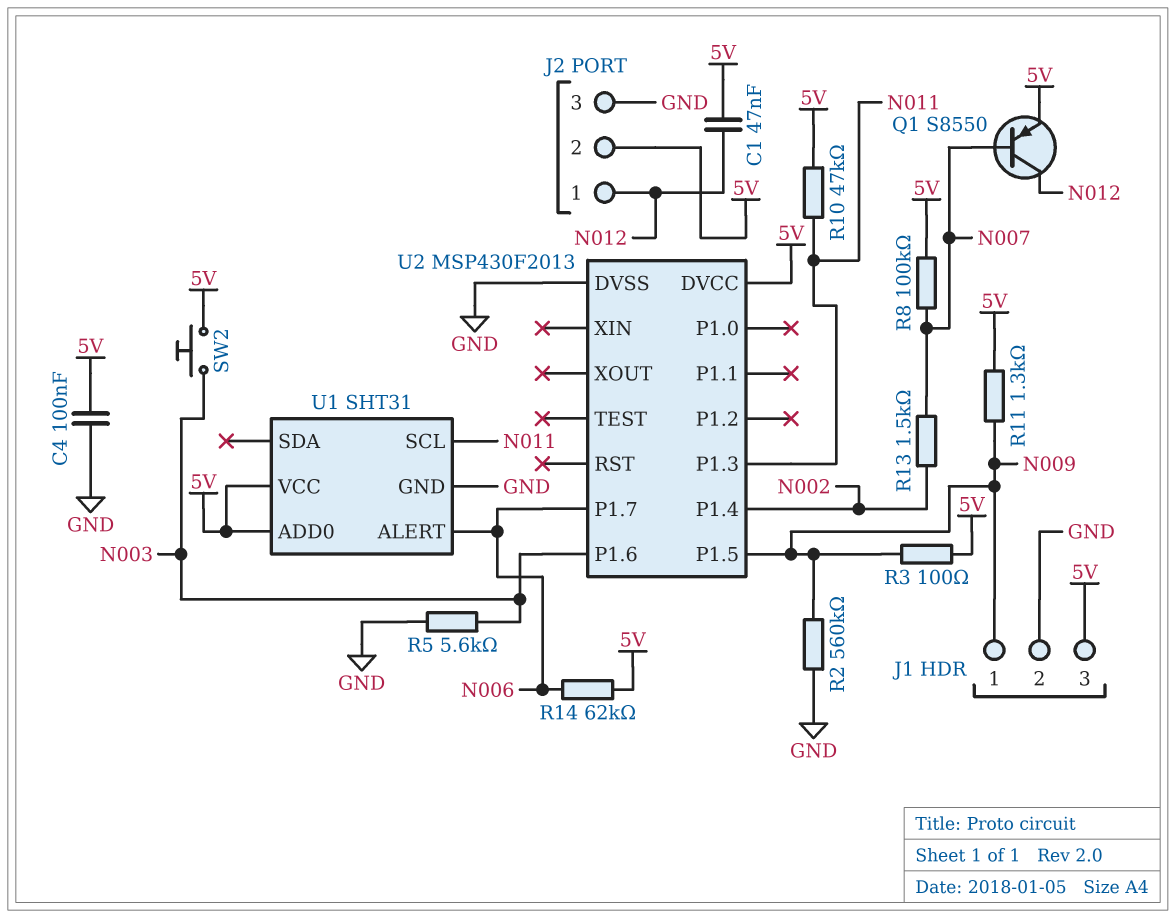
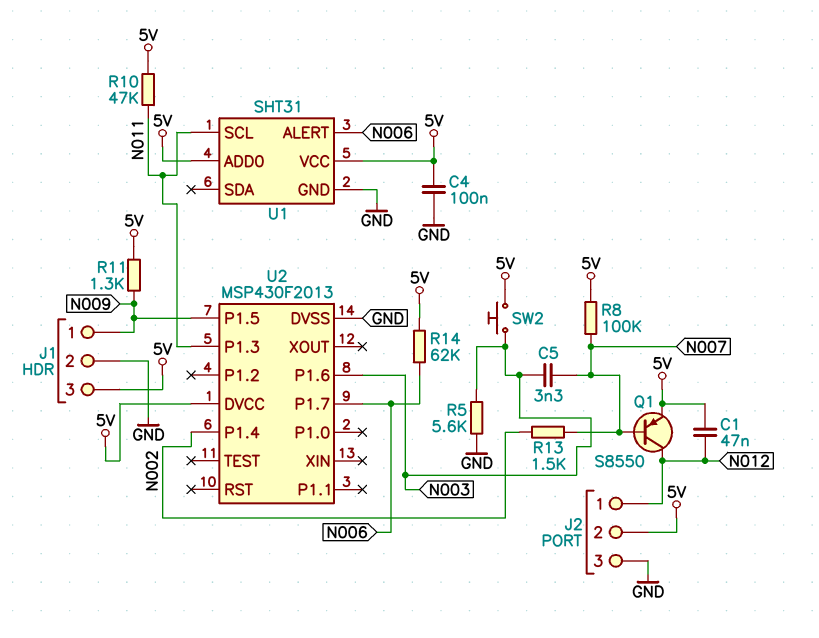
C5: none -> 3.3nF (N003, N007)
R2: 560k (GND, N009) -> none
R3: 100 (5V, N009) -> none

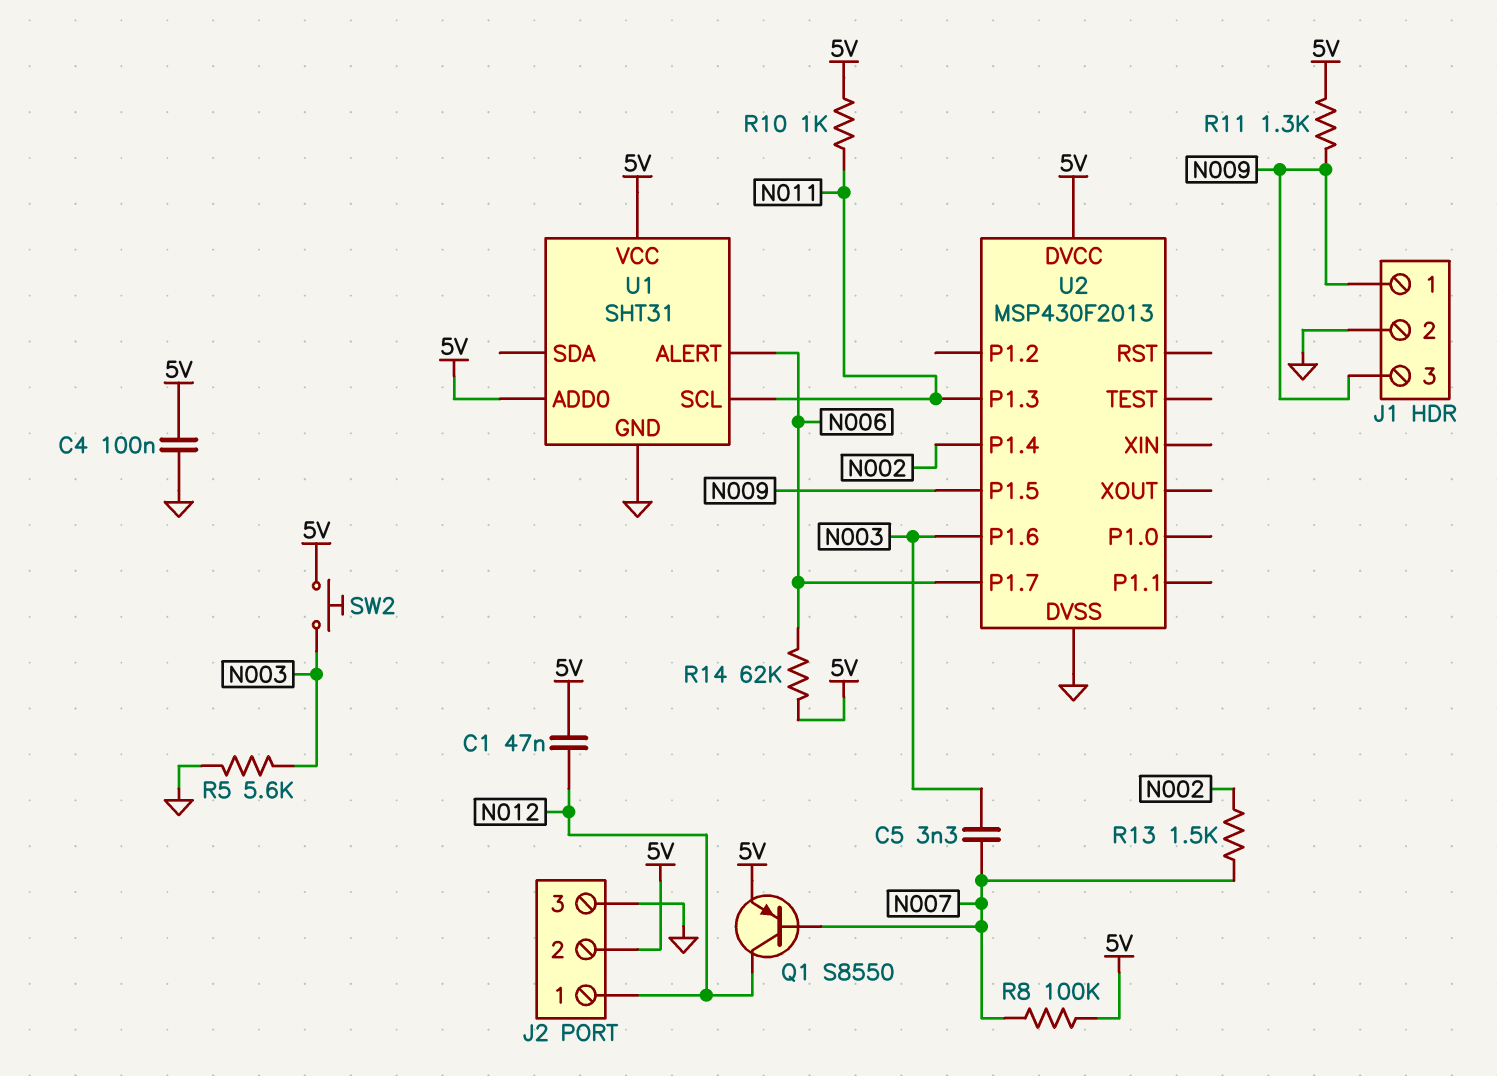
J1 pin 3: 5V -> N009
R10: 47k (5V, N011) -> 1k (5V, N011)

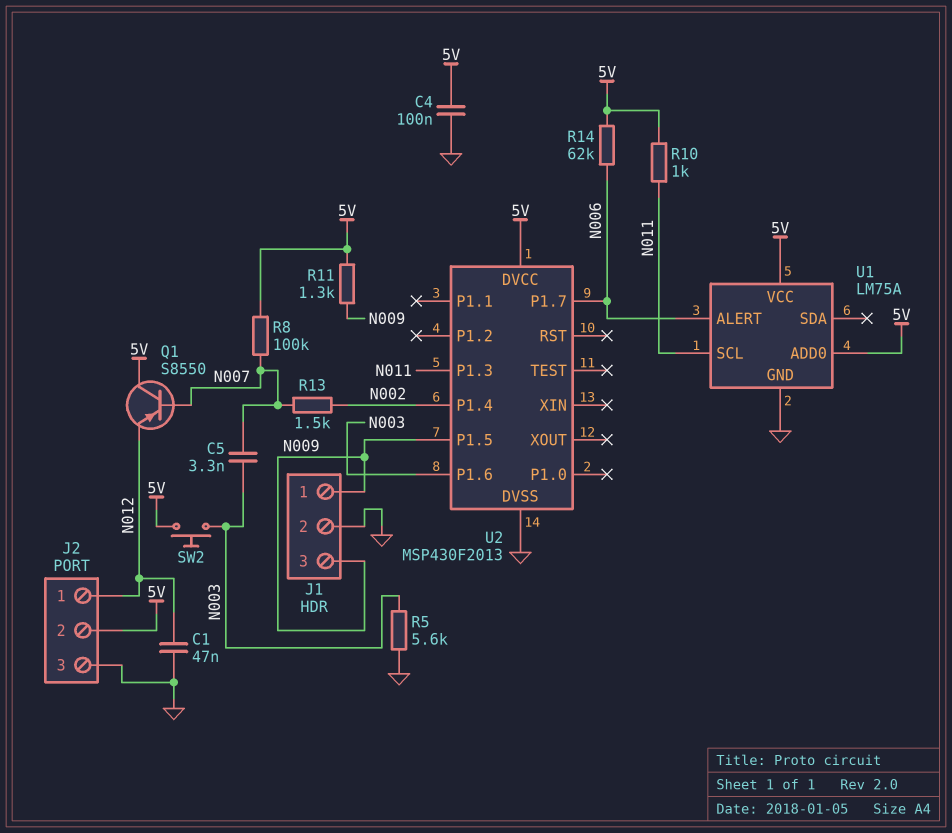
C1: 47nF (5V, N012) -> 47nF (GND, N012)
Q1: PNP S8550 (B N007, C N012, E 5V) -> PNP S8550 (B N007, C 5V, E N012)
U1: SHT31 -> LM75A

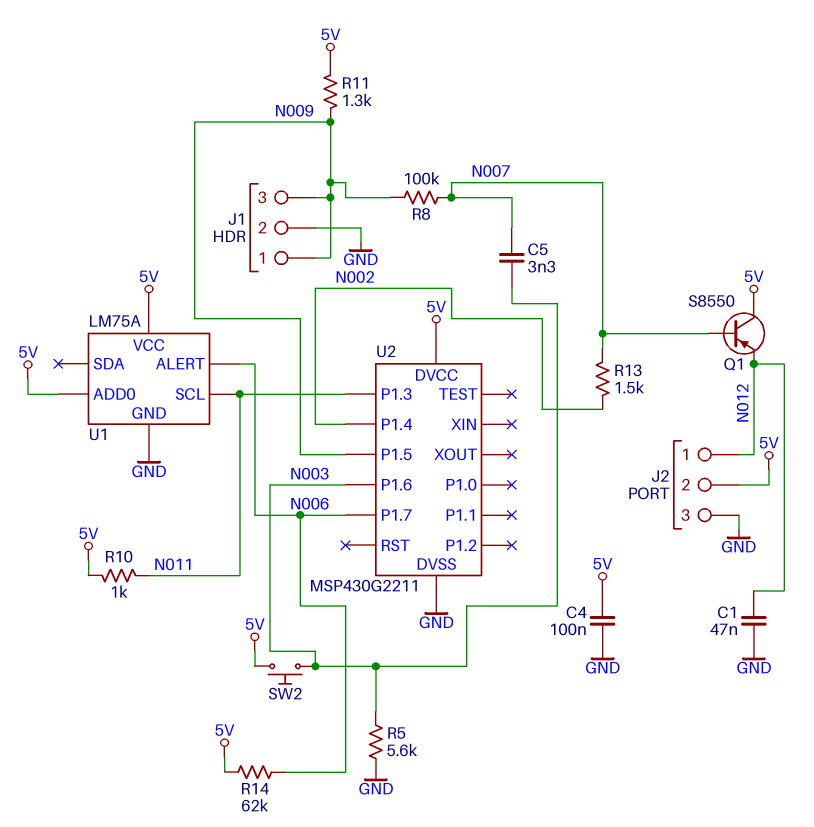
R8: 100k (5V, N007) -> 100k (N007, N009)
U2: MSP430F2013 -> MSP430G2211

